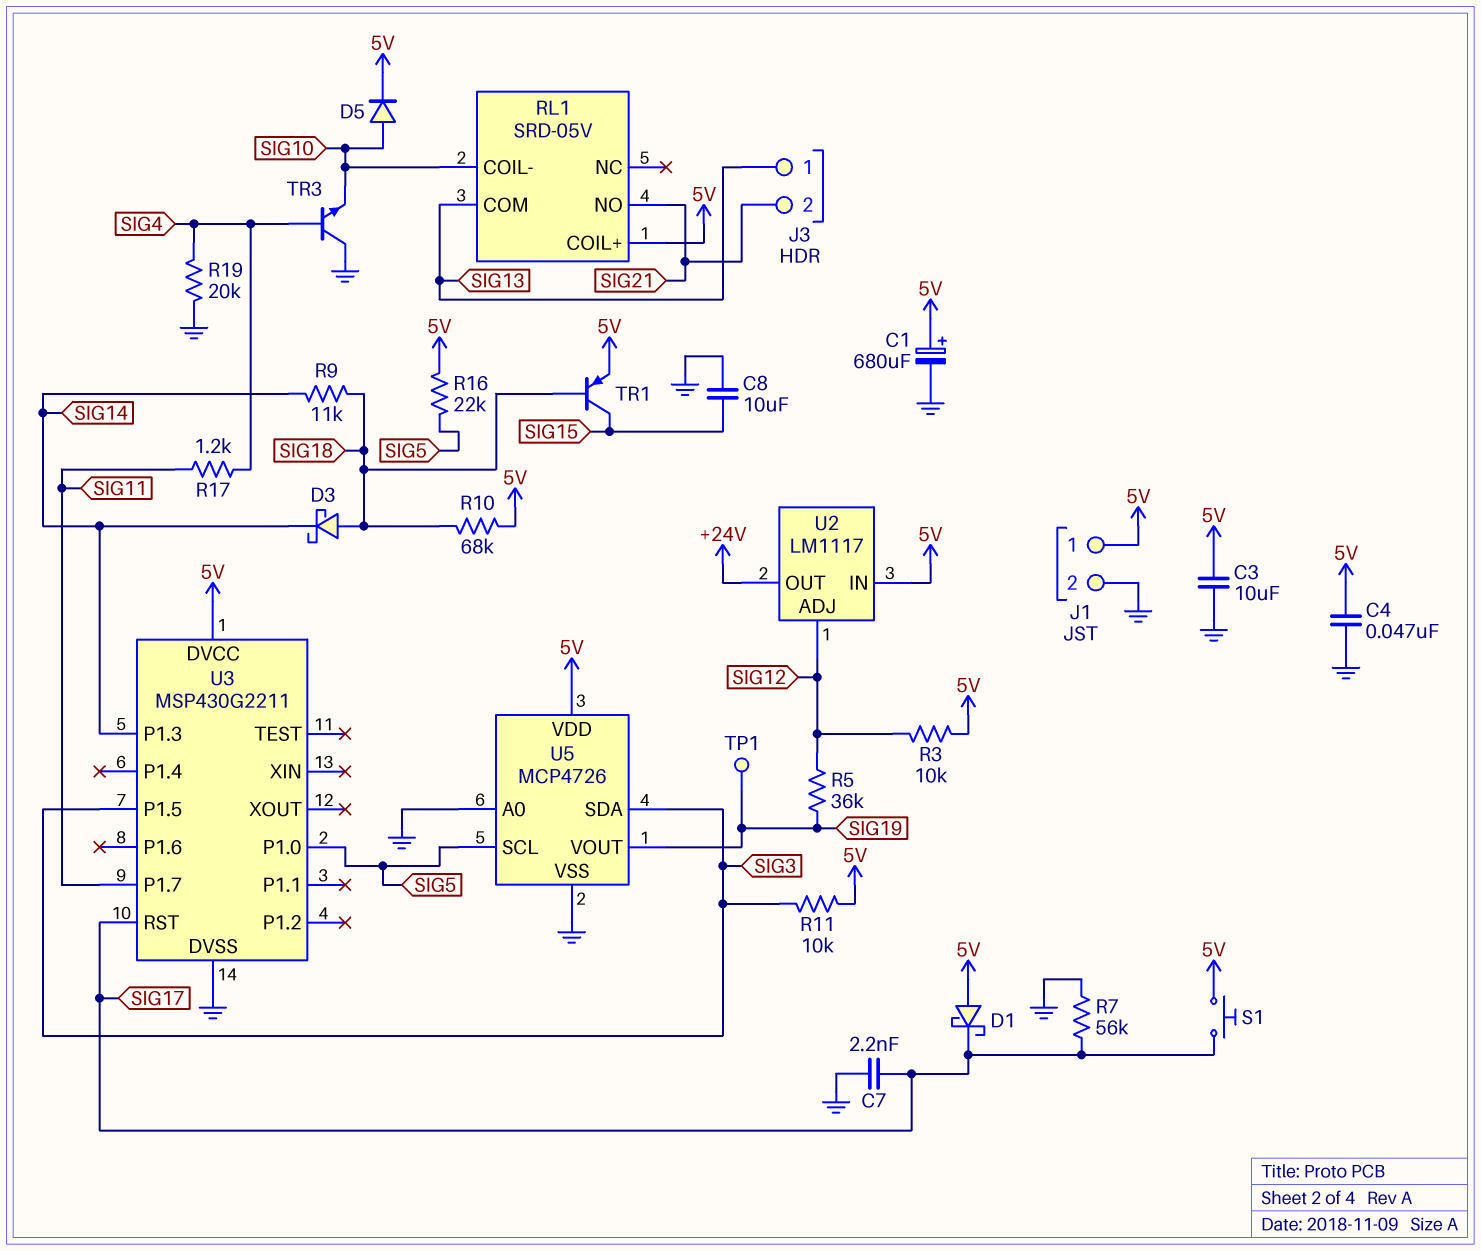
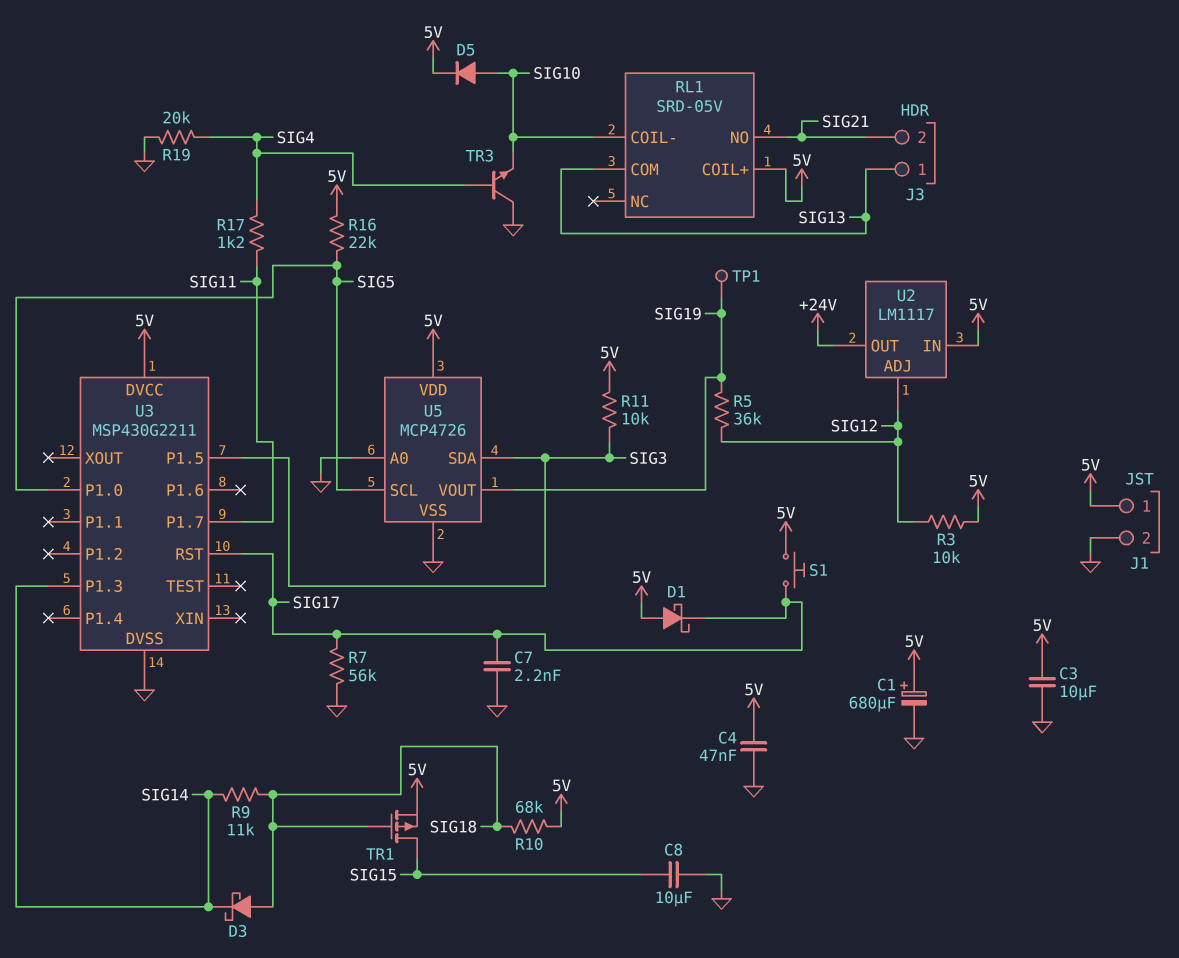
TR1: PNP (B SIG18, C SIG15, E 5V) -> PMOS (G SIG18, D SIG15, S 5V)

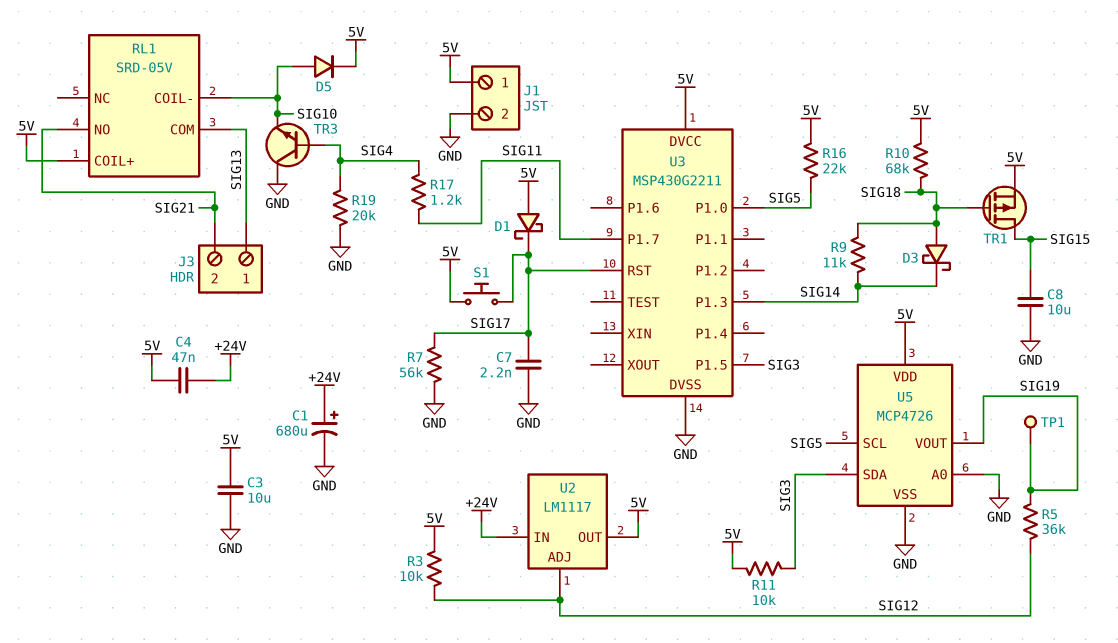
C1: 680uF (plus 5V, minus GND) -> 680uF (plus +24V, minus GND)
C4: 47nF (5V, GND) -> 47nF (+24V, 5V)
U2 pin IN: 5V -> +24V
U2 pin OUT: +24V -> 5V

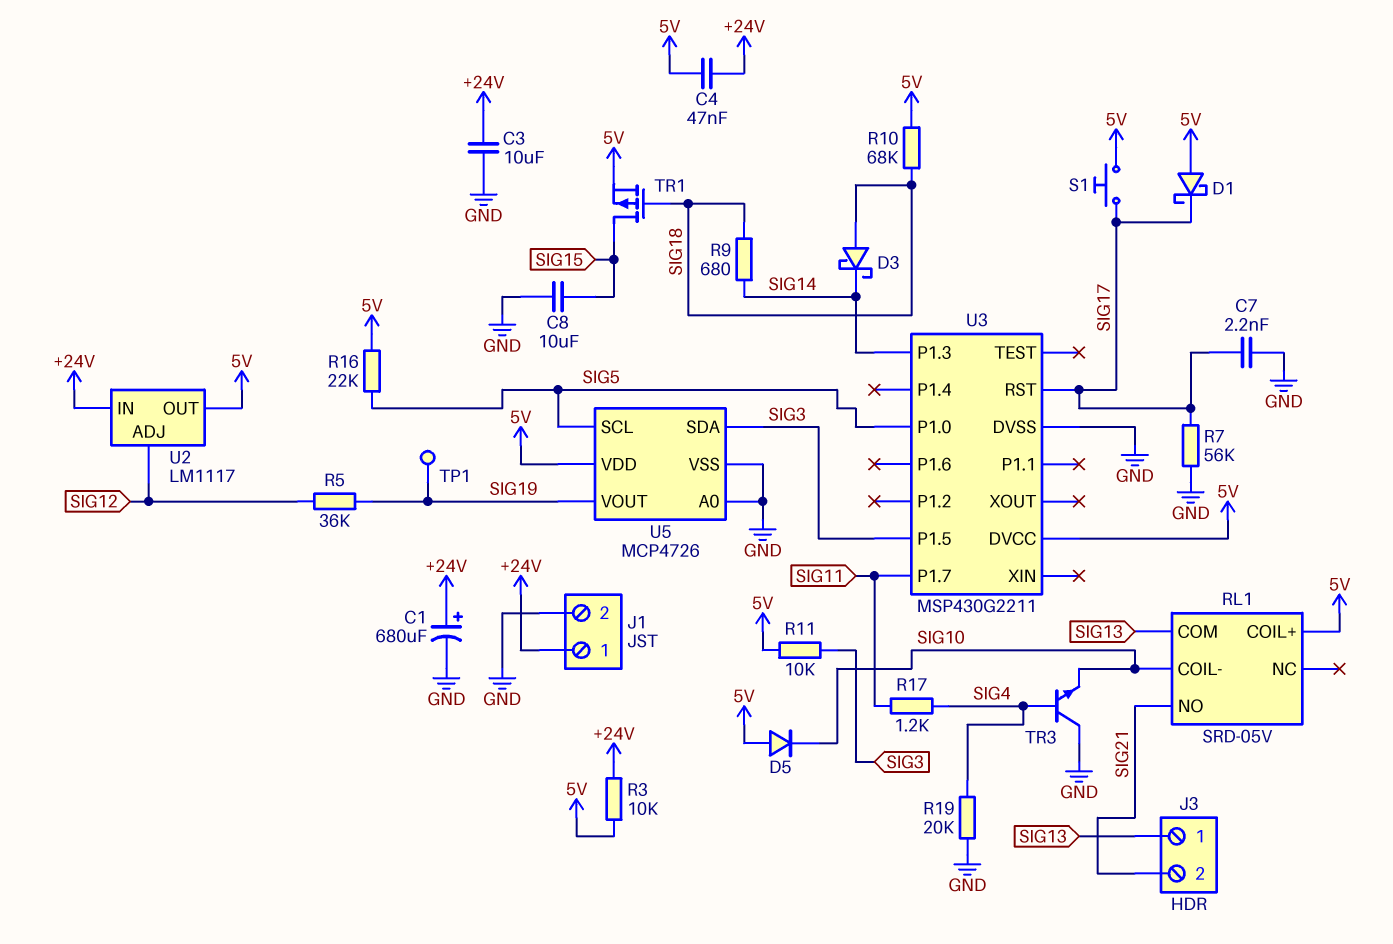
C3: 10uF (5V, GND) -> 10uF (+24V, GND)
D5: diode (A SIG10, K 5V) -> diode (A 5V, K SIG10)
J1 pin 1: 5V -> +24V
R3: 10k (5V, SIG12) -> 10k (+24V, 5V)
R9: 11k (SIG14, SIG18) -> 680 (SIG14, SIG18)

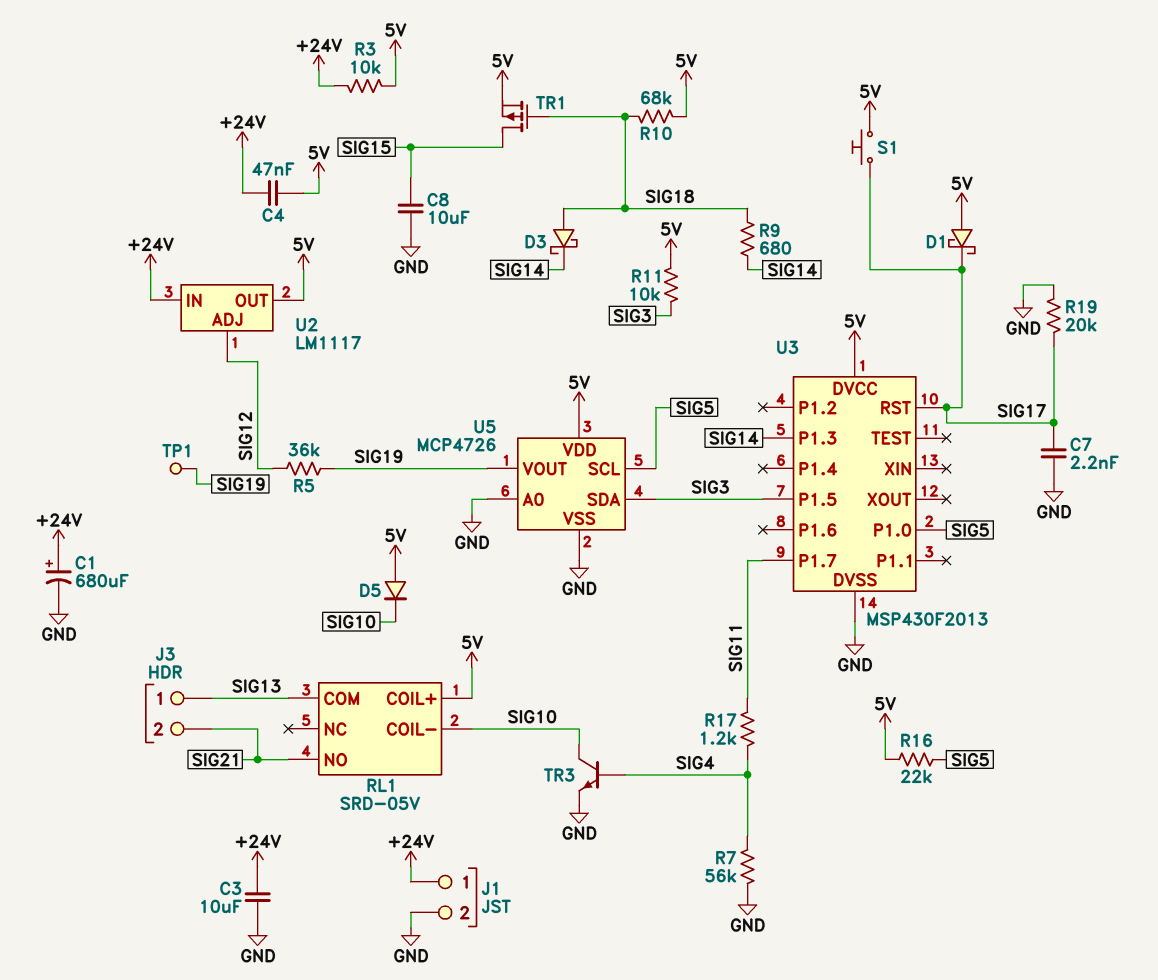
R7: 56k (GND, SIG17) -> 56k (GND, SIG4)
R19: 20k (GND, SIG4) -> 20k (GND, SIG17)
TR3: NPN (B SIG4, C GND, E SIG10) -> NPN (B SIG4, C SIG10, E GND)
U3: MSP430G2211 -> MSP430F2013

